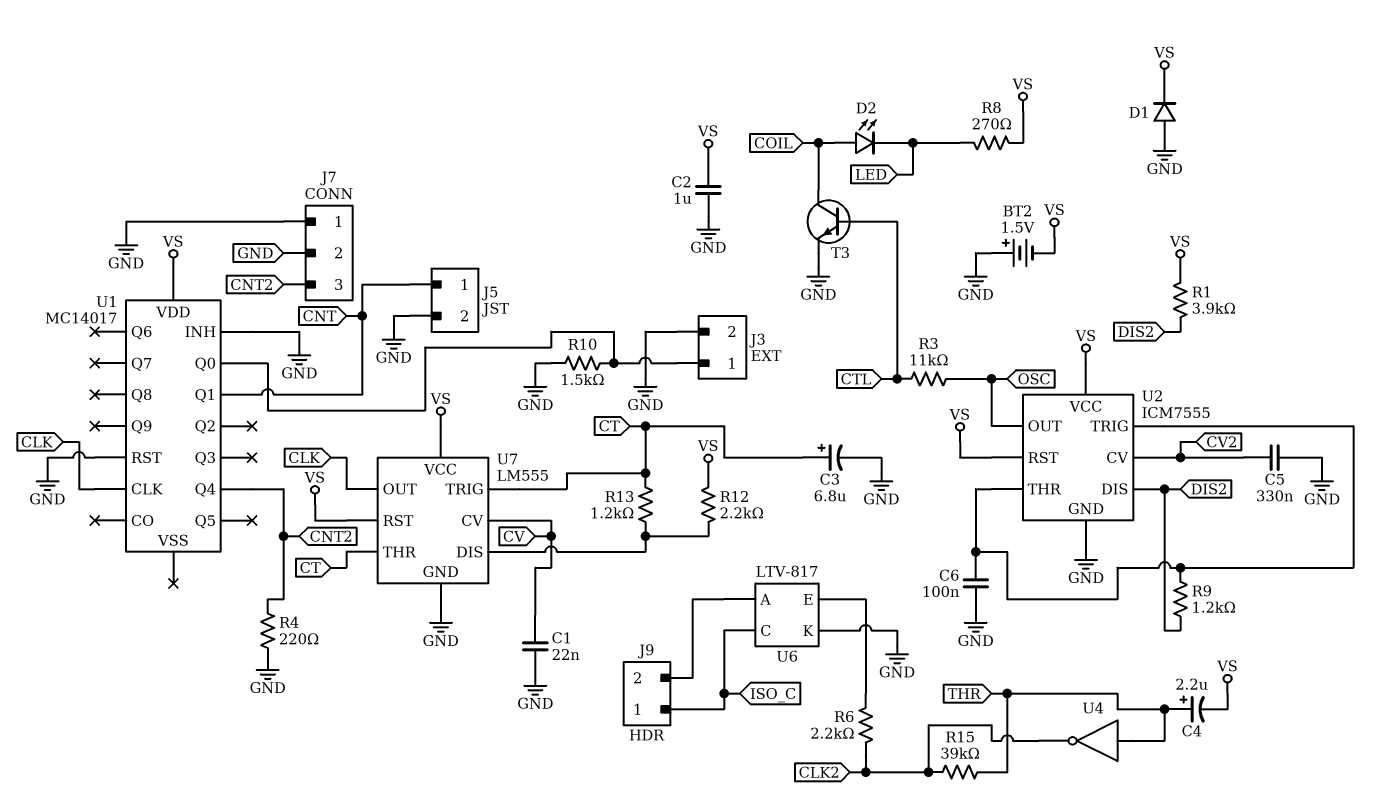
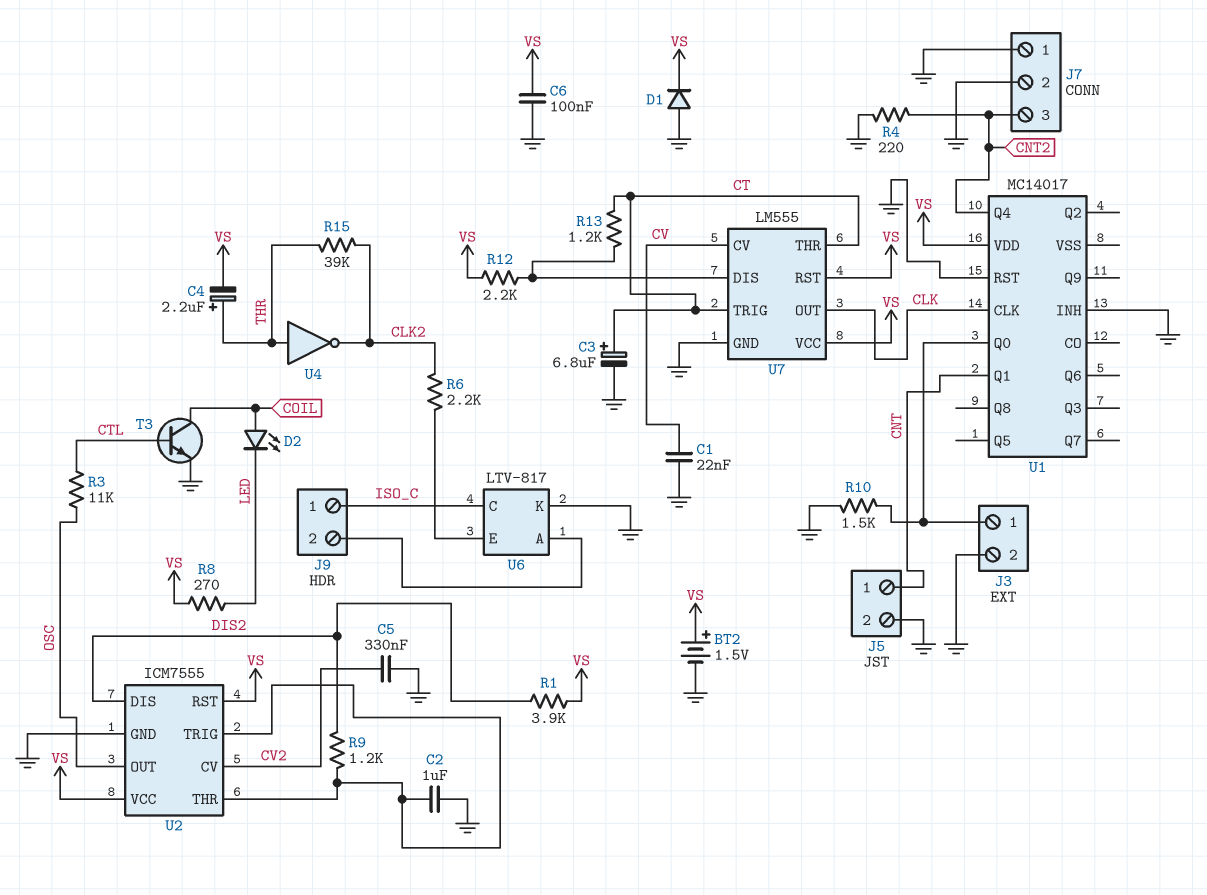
BT2: 1.5V (plus GND, minus VS) -> 1.5V (plus VS, minus GND)
C2: 1uF (GND, VS) -> 1uF (GND, U2/THR)
C6: 100nF (GND, U2/THR) -> 100nF (GND, VS)

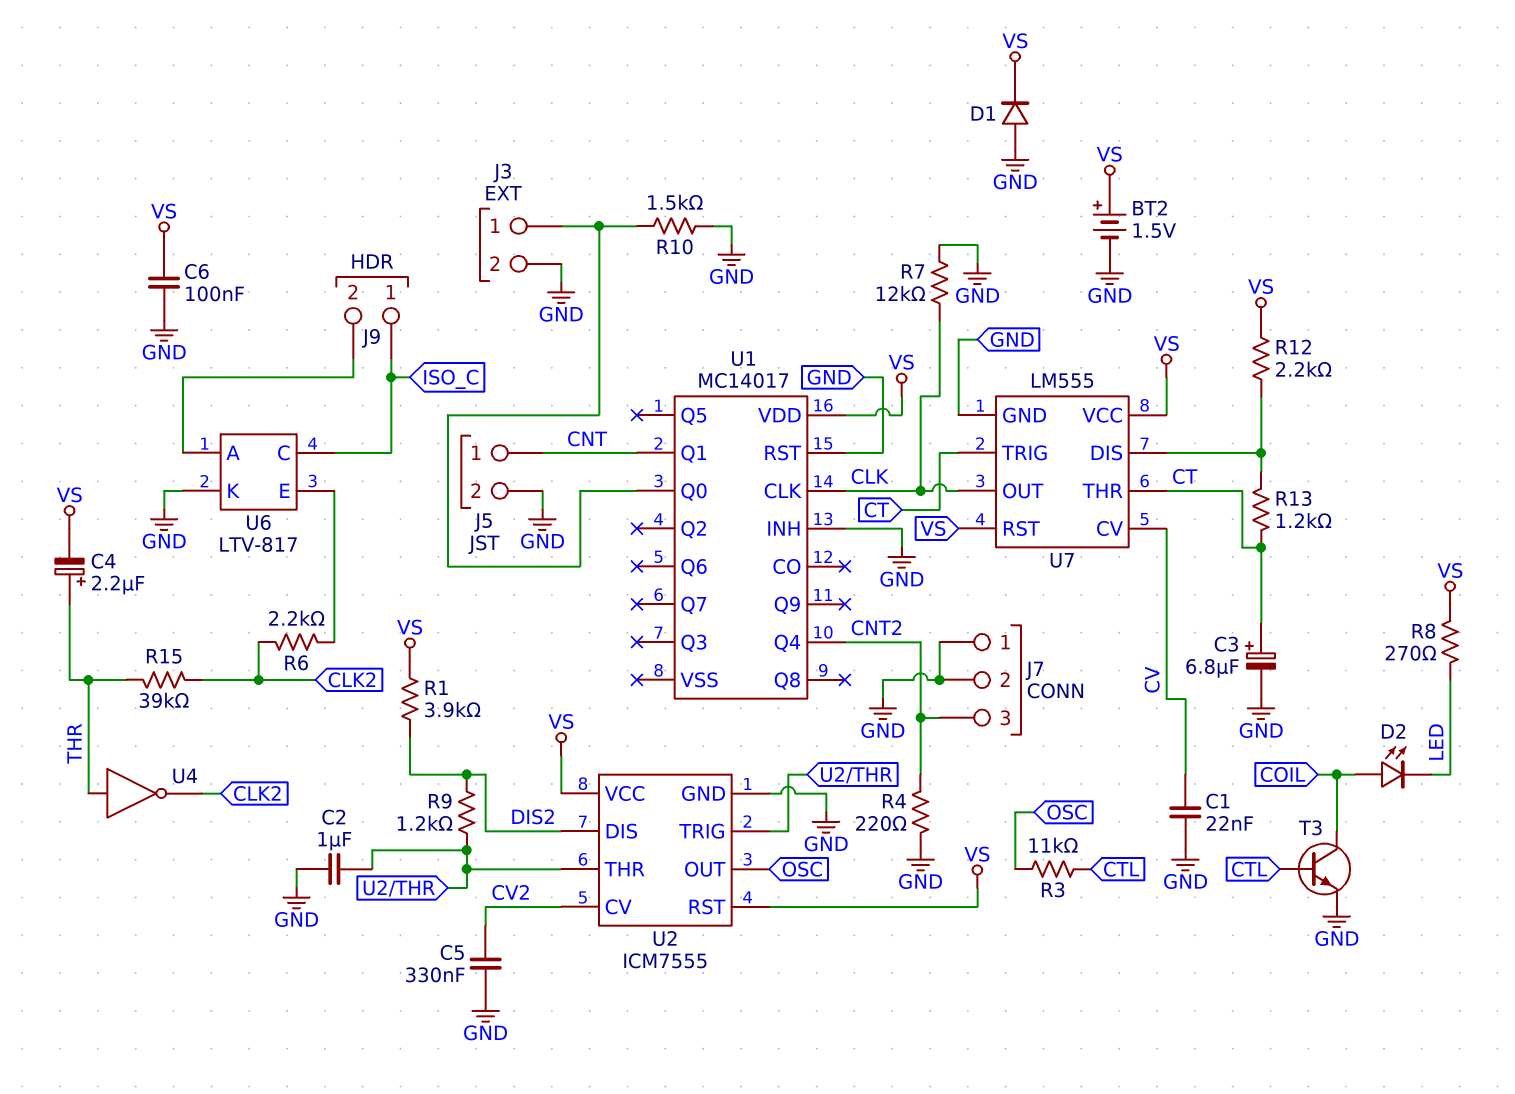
R7: none -> 12k (CLK, GND)

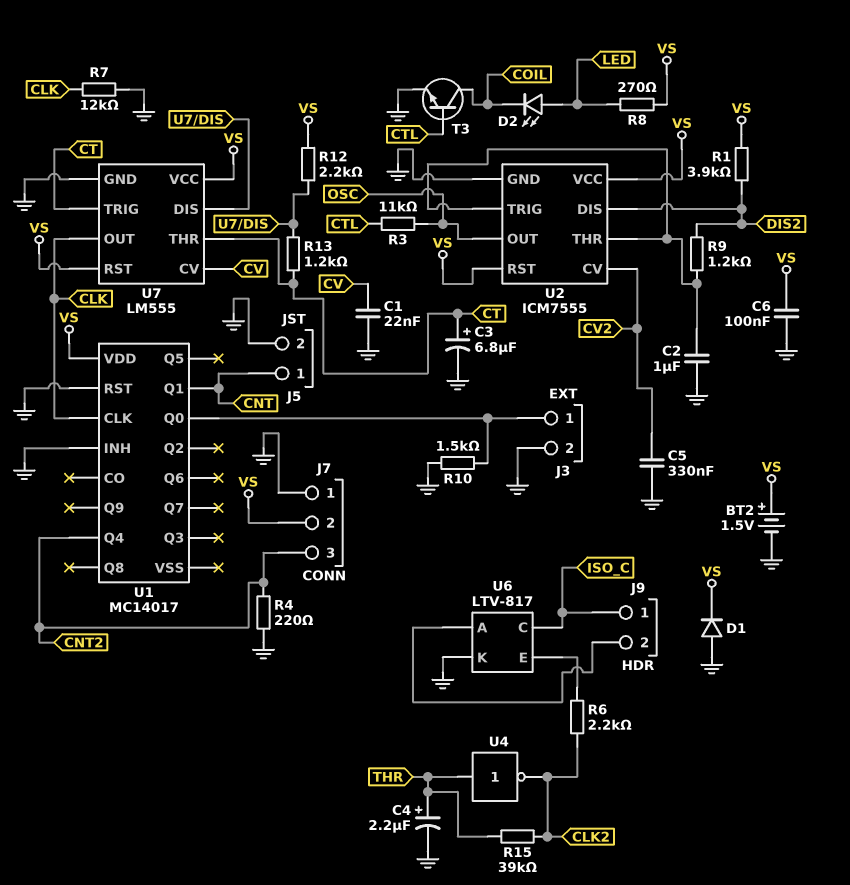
C4: 2.2uF (plus THR, minus VS) -> 2.2uF (plus THR, minus GND)
D2: LED (A COIL, K LED) -> LED (A LED, K COIL)
J7 pin 2: GND -> VS

